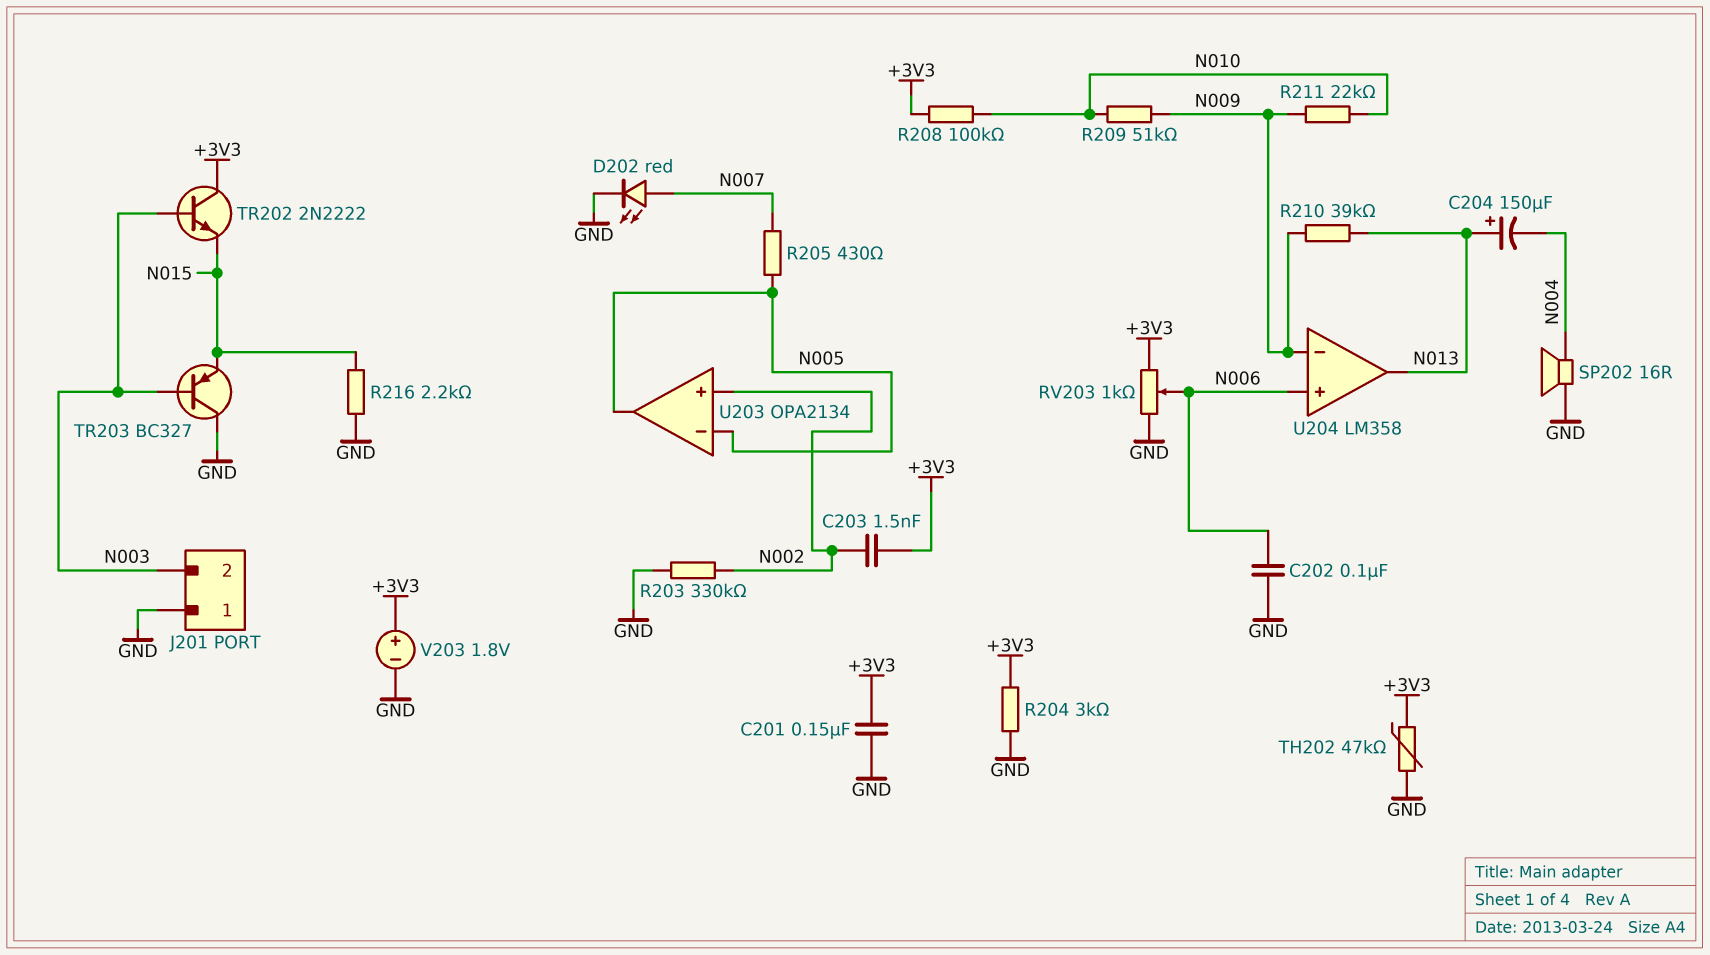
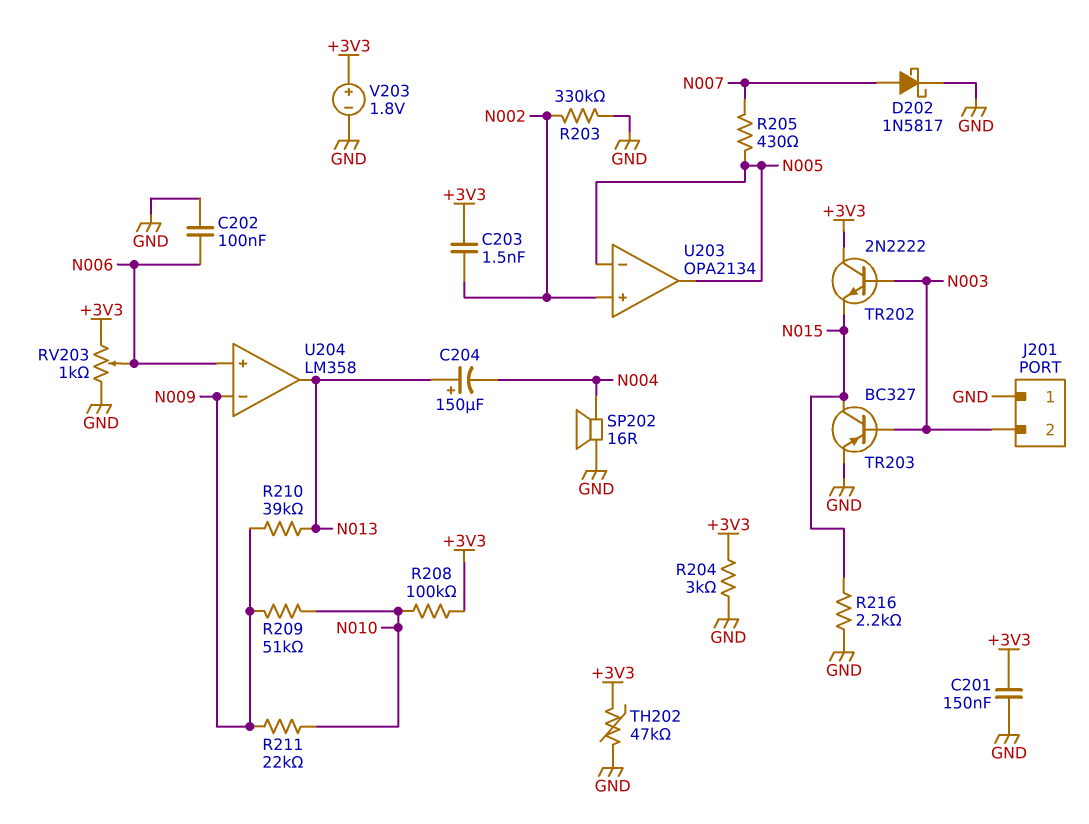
D202: LED red (A N007, K GND) -> schottky 1N5817 (A N007, K GND)
TR203: PNP BC327 (B N003, C GND, E N015) -> PNP BC327 (B N003, C N015, E GND)

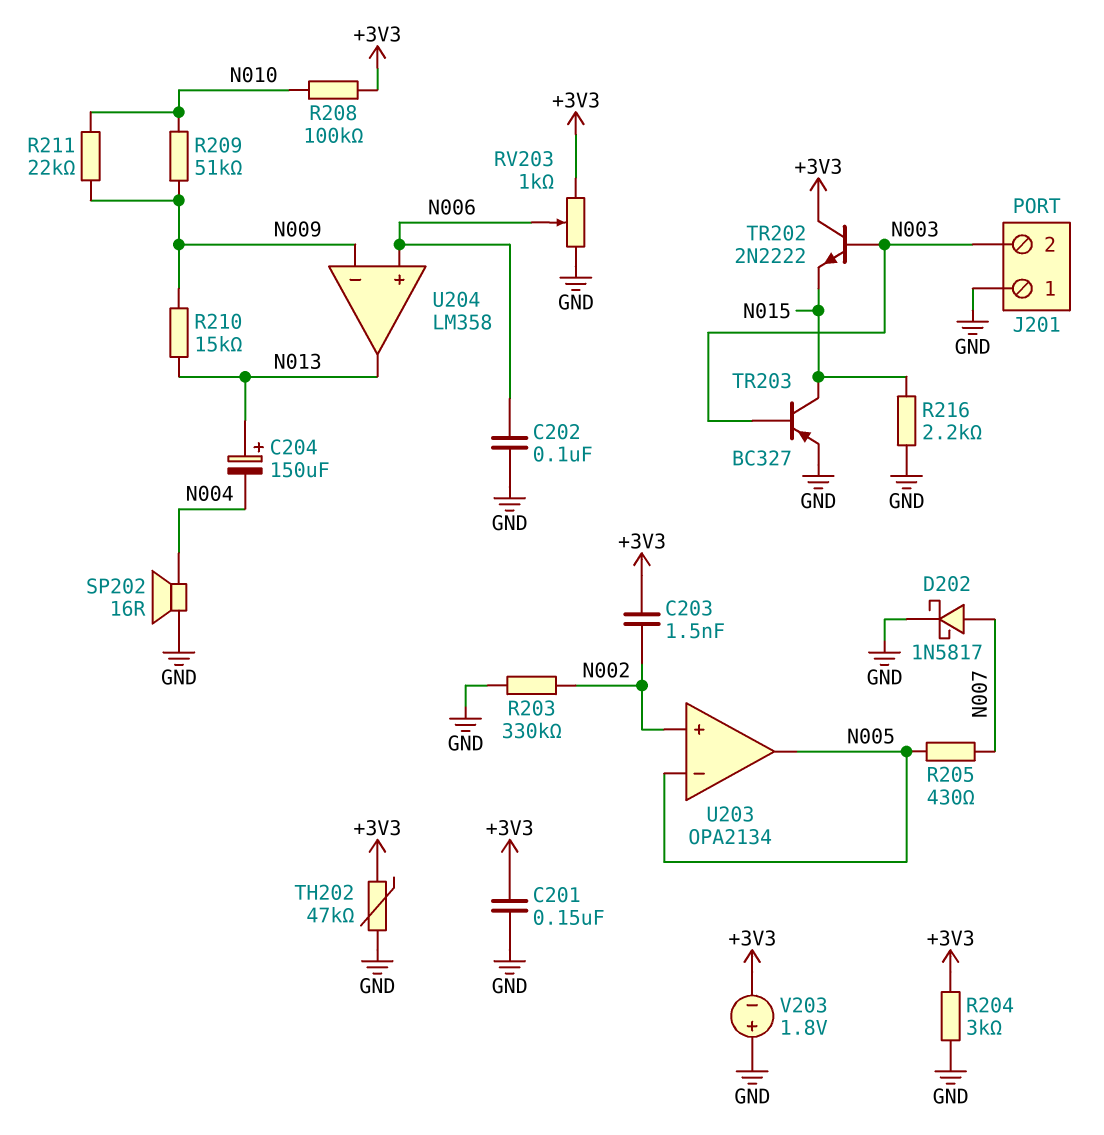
R210: 39k (N009, N013) -> 15k (N009, N013)
V203: 1.8V (plus +3V3, minus GND) -> 1.8V (plus GND, minus +3V3)

